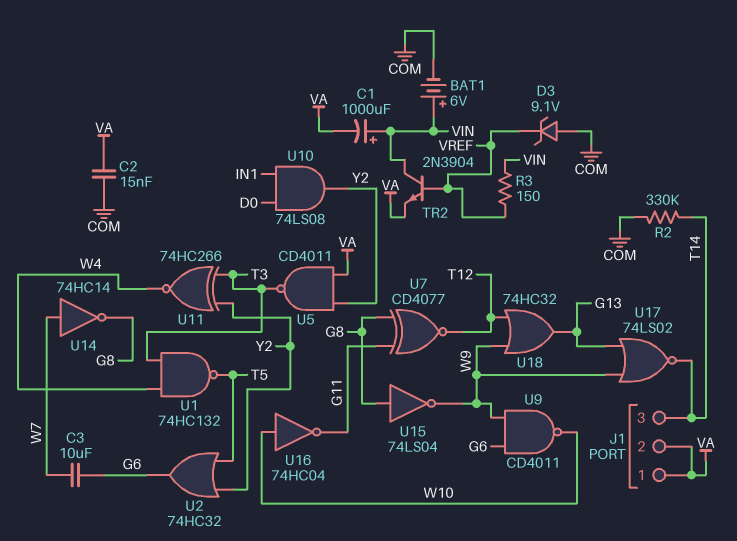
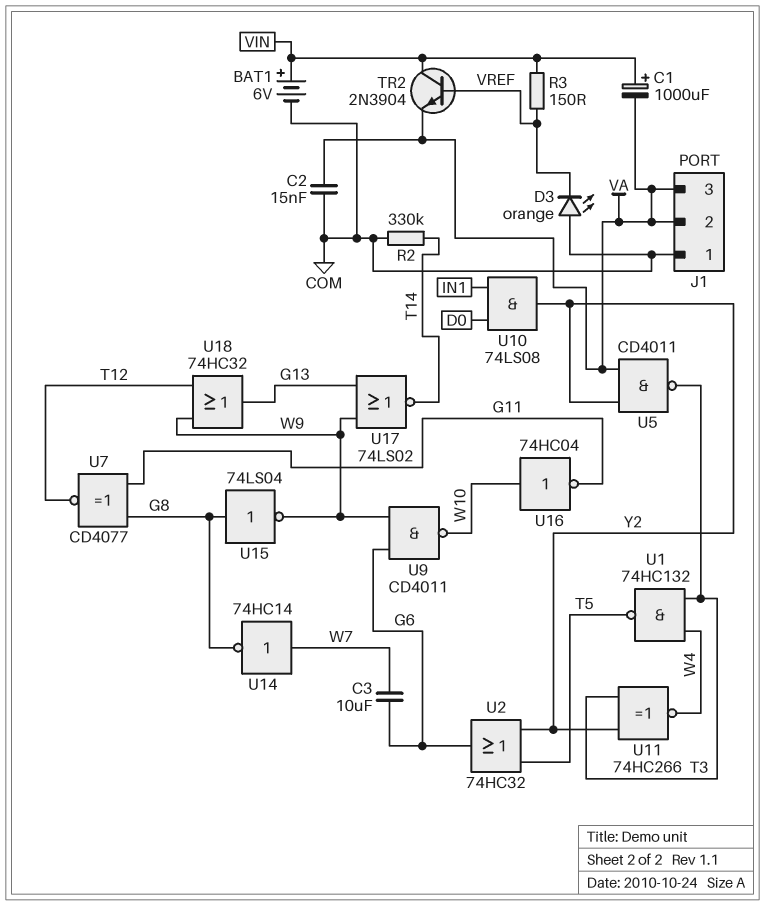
D3: zener 9.1V (A COM, K VREF) -> LED orange (A COM, K VREF)
J1 pin 1: VA -> COM
J1 pin 3: T14 -> VA

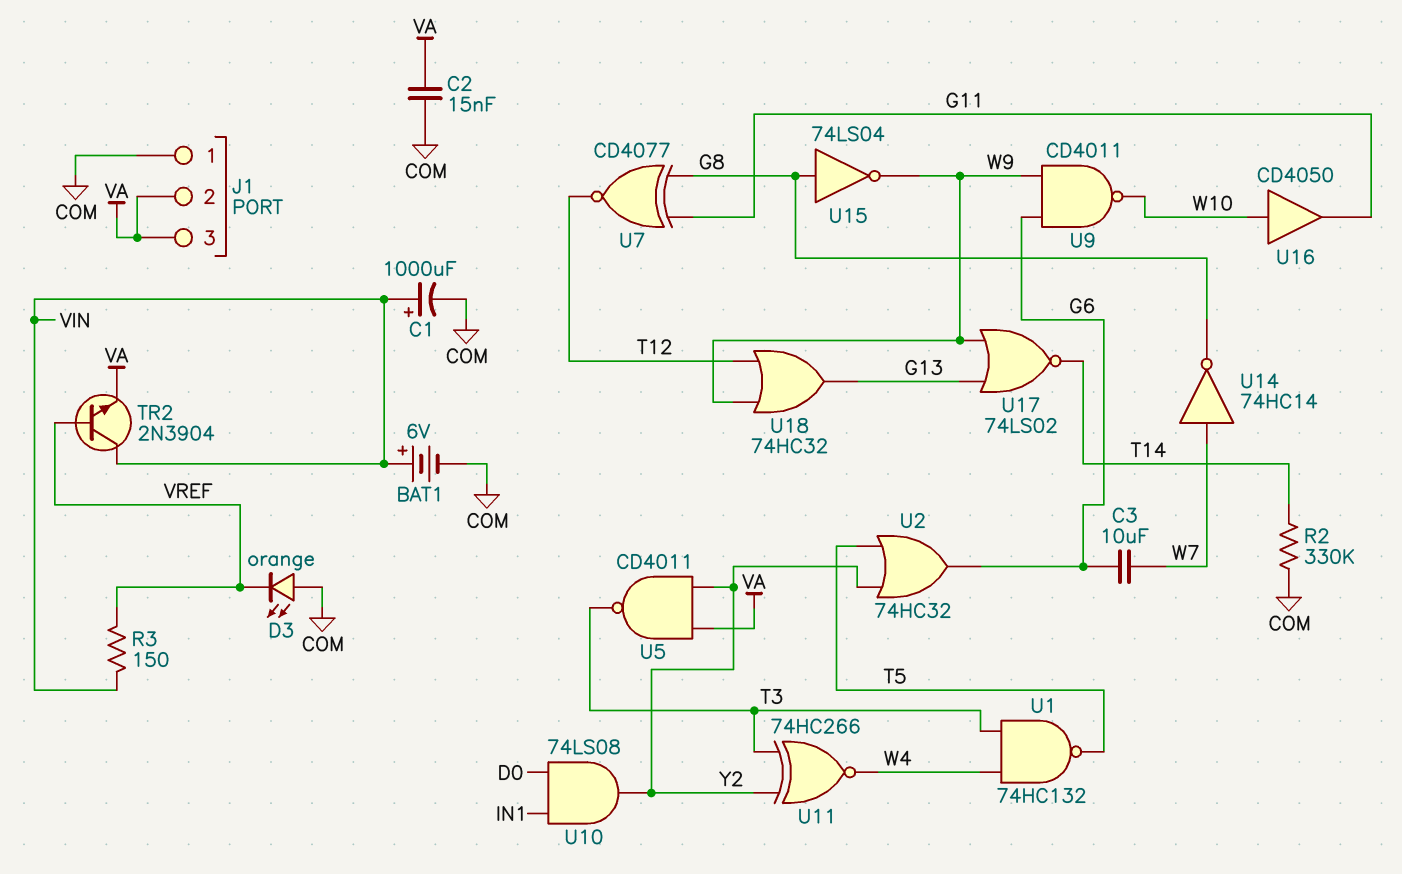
C1: 1000uF (plus VIN, minus VA) -> 1000uF (plus VIN, minus COM)
U16: NOT 74HC04 (in W10, out G11) -> buffer CD4050 (in W10, out G11)

